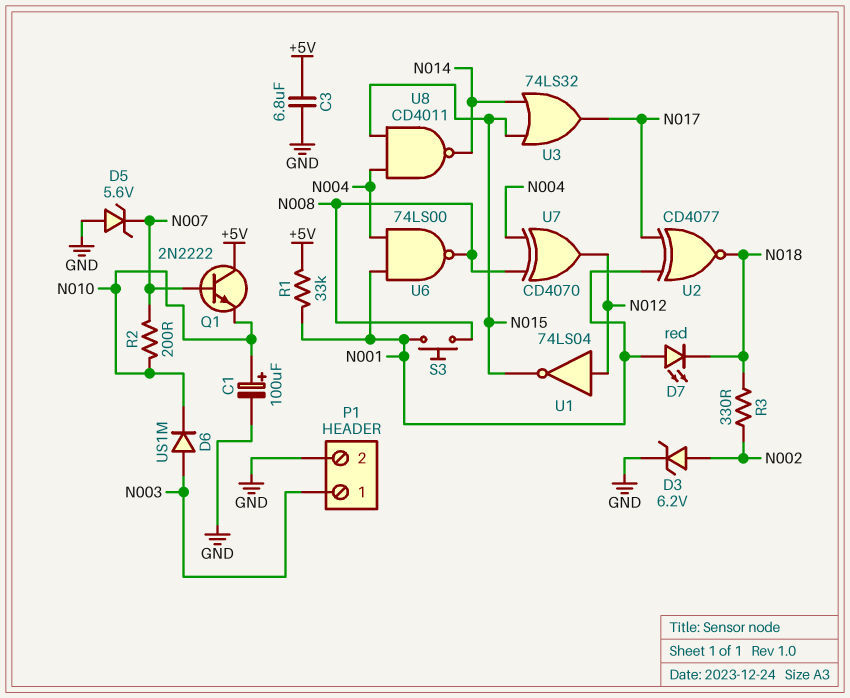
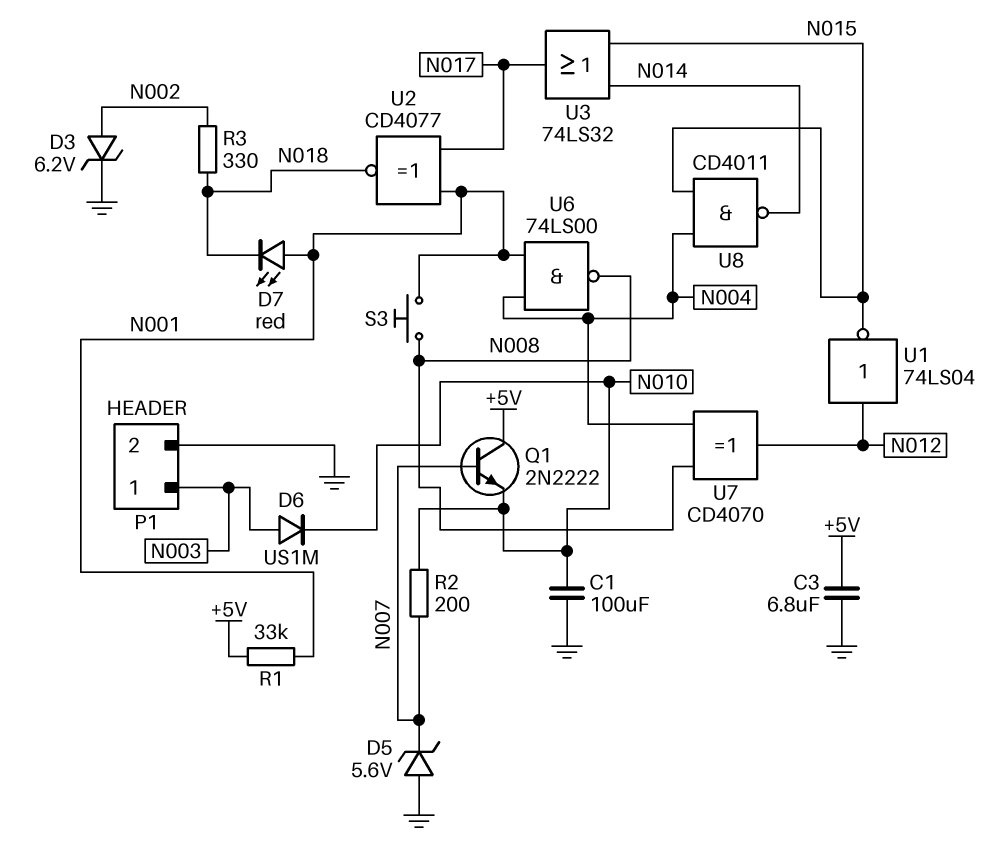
C1: 100uF (plus N010, minus GND) -> 100uF (GND, N010)

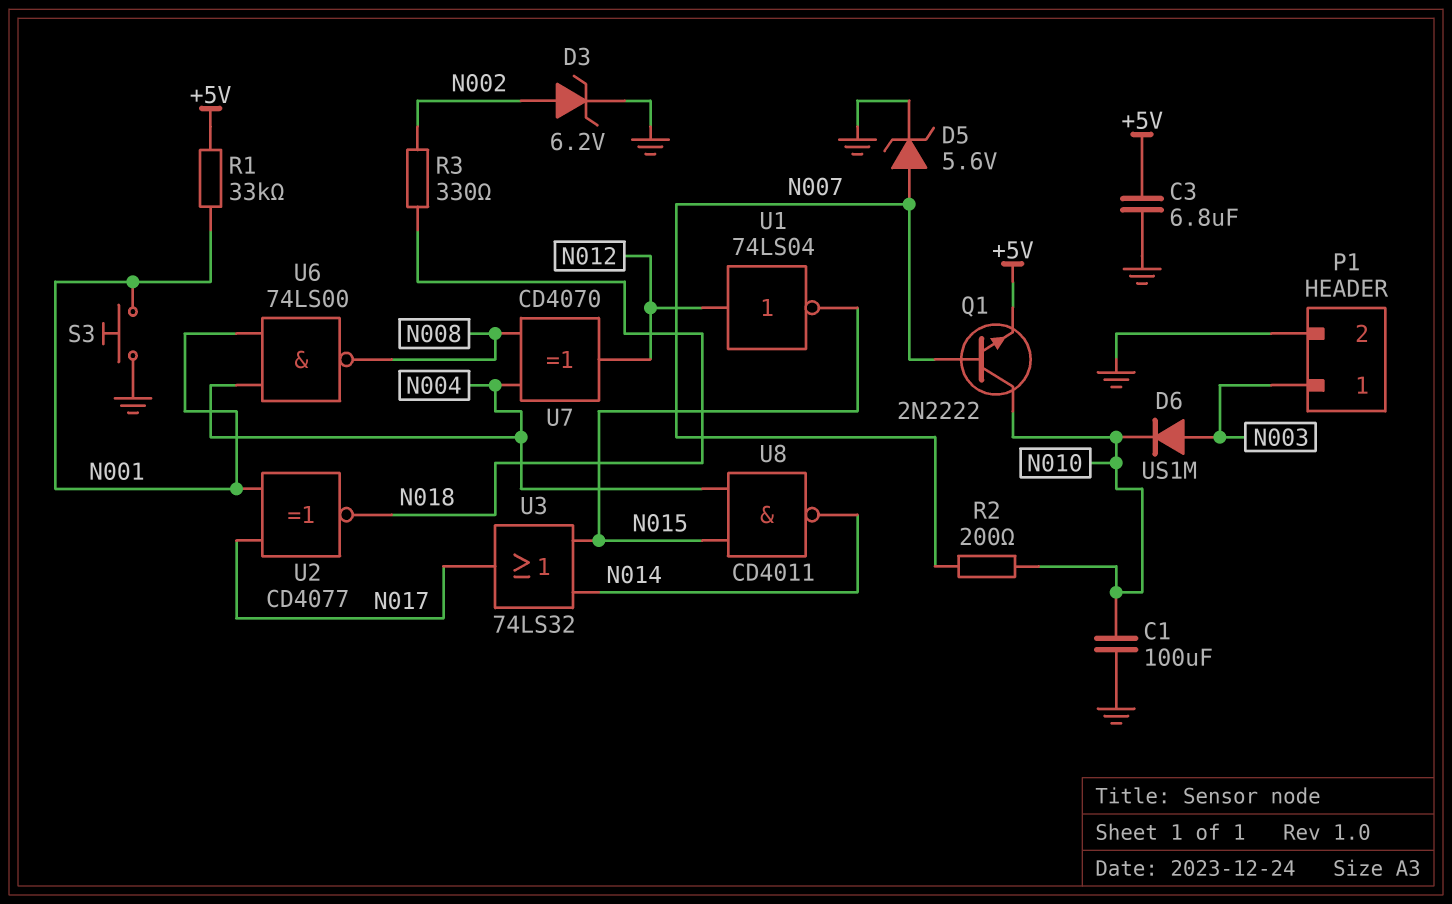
D5: zener 5.6V (A GND, K N007) -> zener 5.6V (A N007, K GND)
D7: LED red (A N001, K N018) -> none
Q1: NPN 2N2222 (B N007, C +5V, E N010) -> NPN 2N2222 (B N007, C N010, E +5V)
S3: button (N001, N008) -> button (GND, N001)

